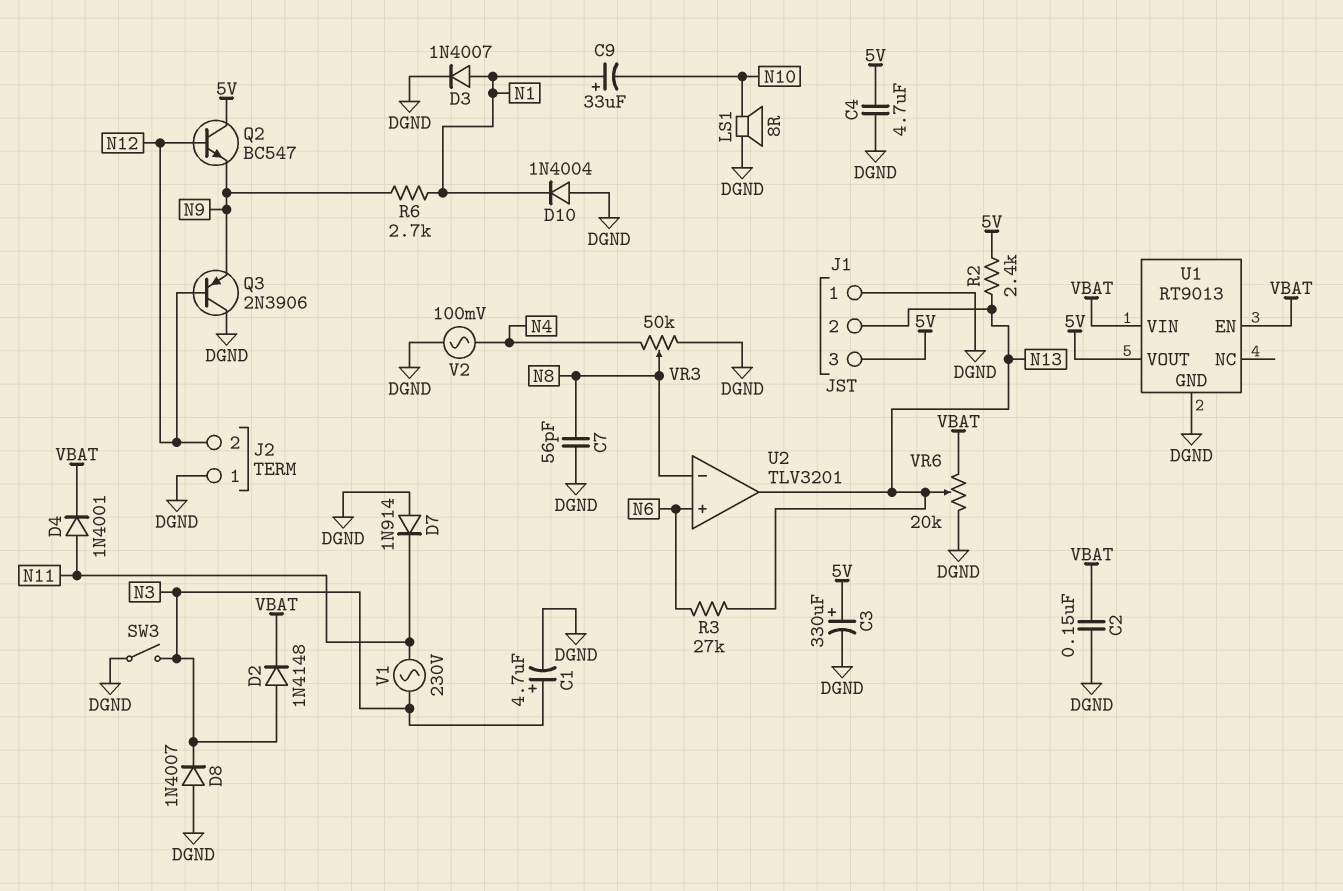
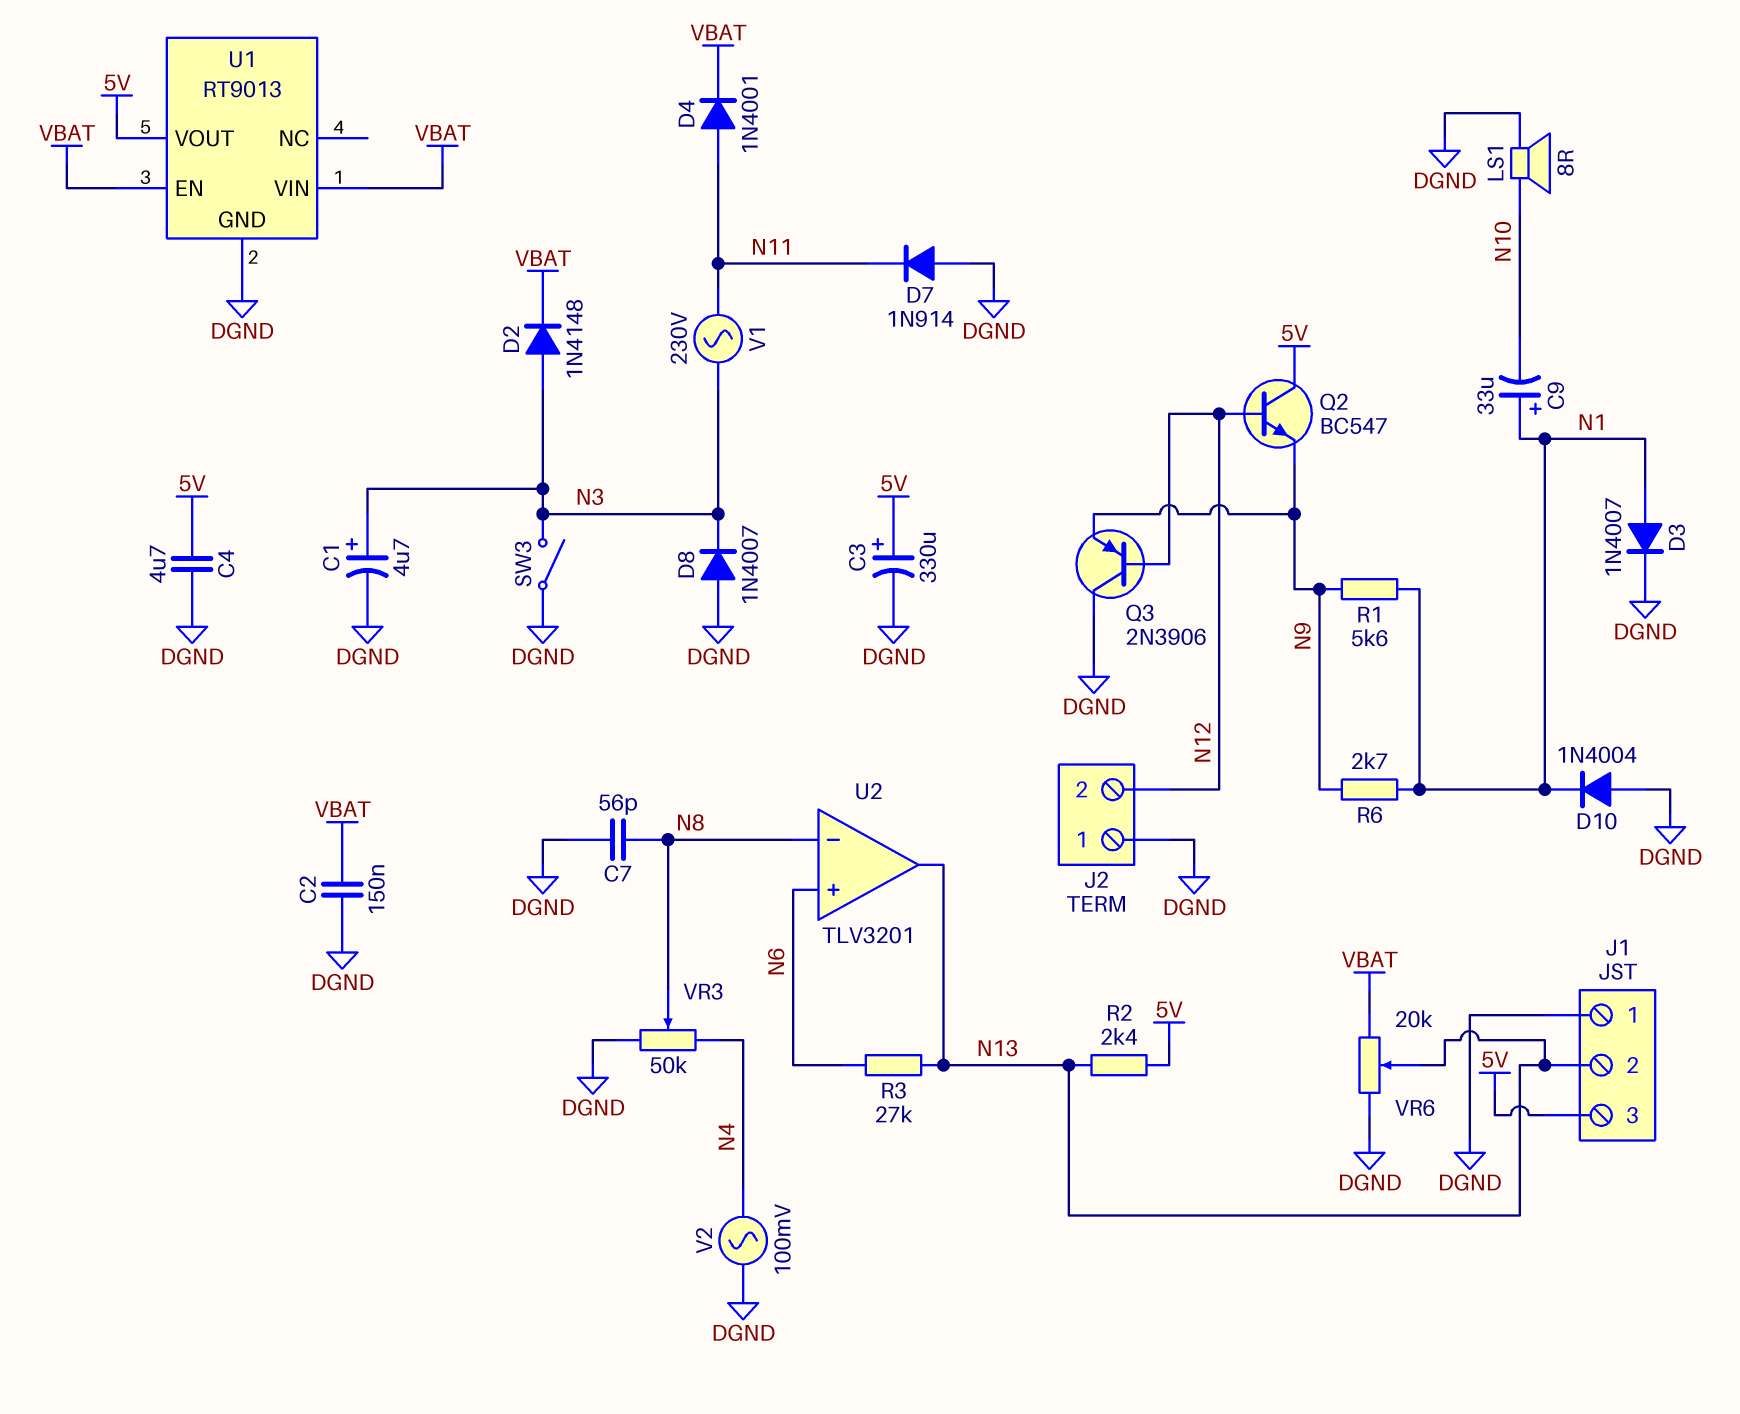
R1: none -> 5.6k (N1, N9)

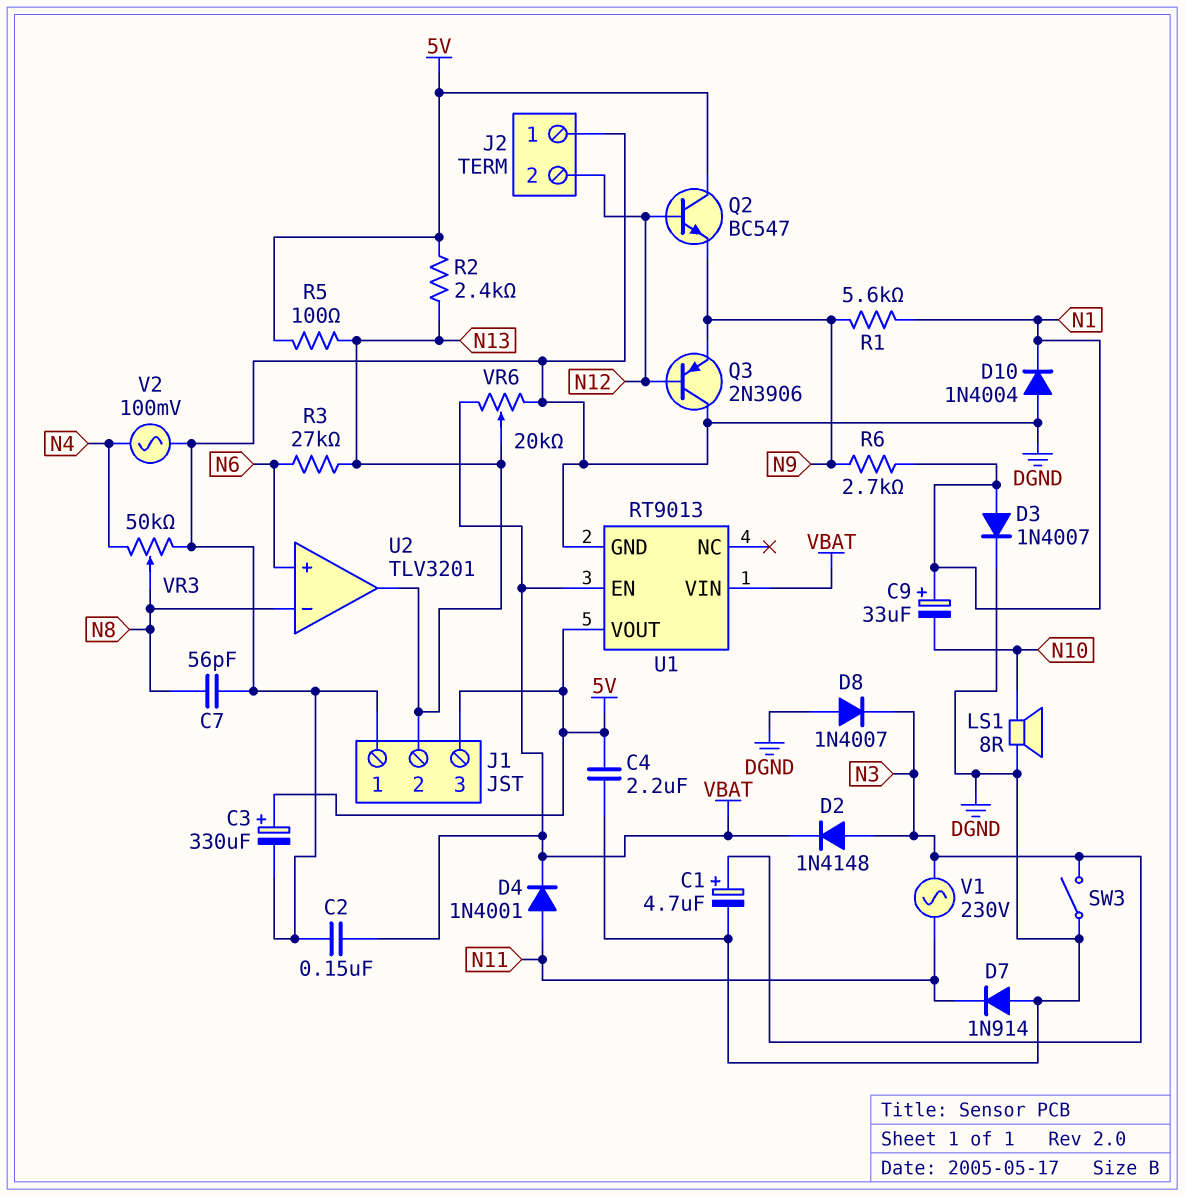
C4: 4.7uF (5V, DGND) -> 2.2uF (5V, DGND)
R5: none -> 100 (5V, N13)

